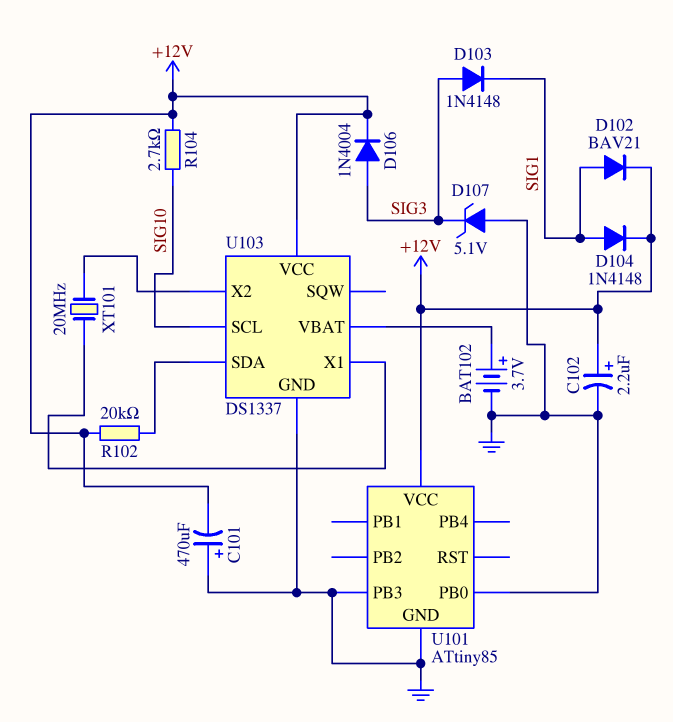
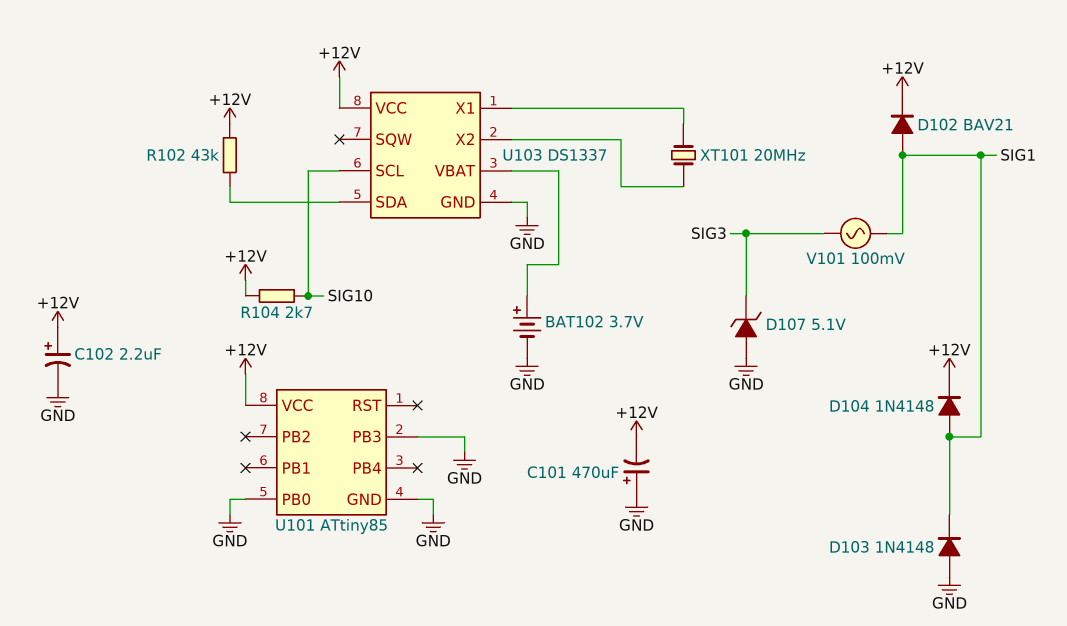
D103: diode 1N4148 (A SIG3, K SIG1) -> diode 1N4148 (A GND, K SIG1)
D106: diode 1N4004 (A SIG3, K +12V) -> none
R102: 20k (+12V, U103/SDA) -> 43k (+12V, U103/SDA)
V101: none -> AC 100mV (SIG1, SIG3)

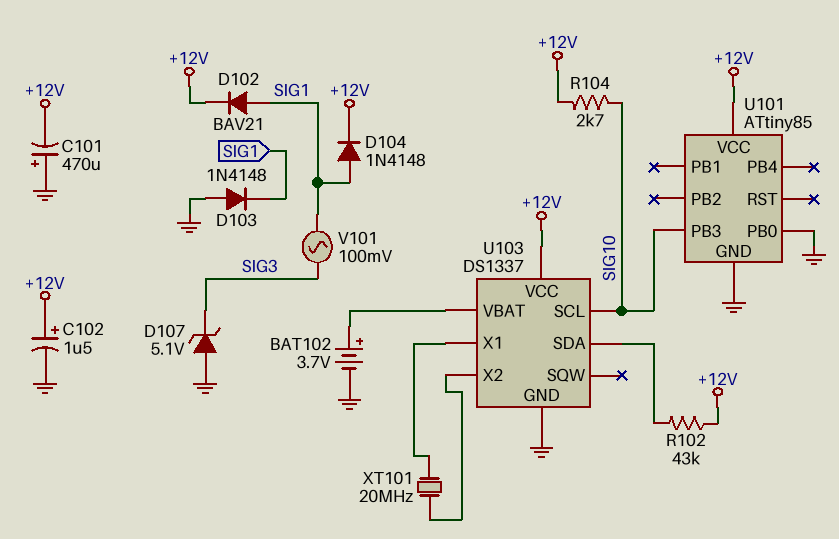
C102: 2.2uF (plus +12V, minus GND) -> 1.5uF (plus +12V, minus GND)
U101 pin PB3: GND -> SIG10

